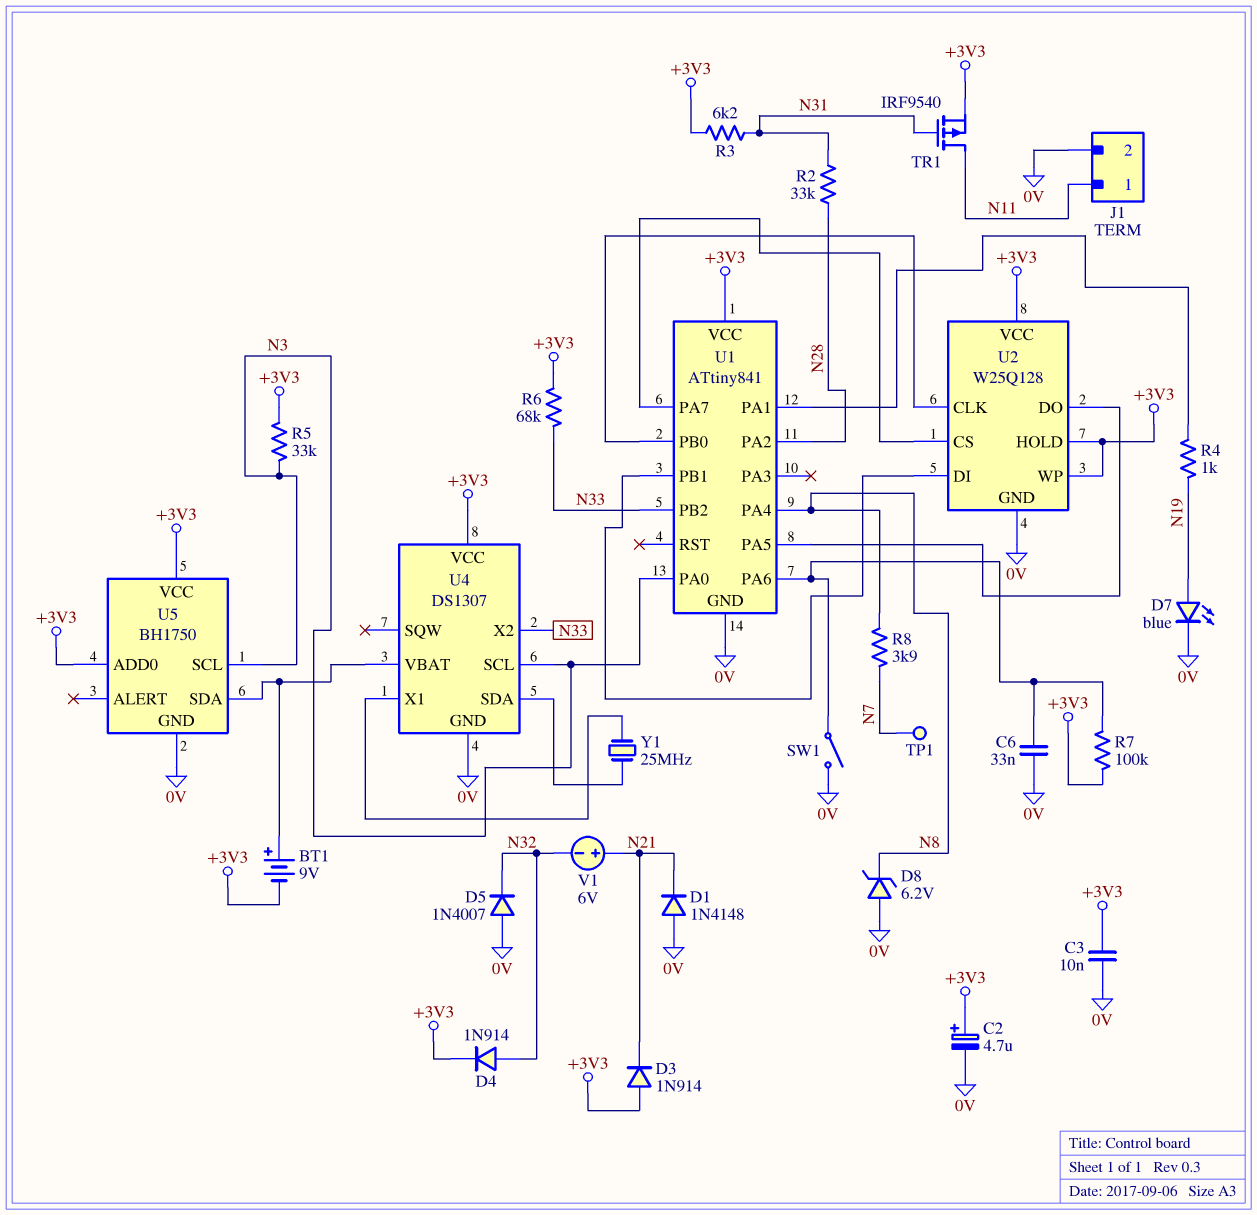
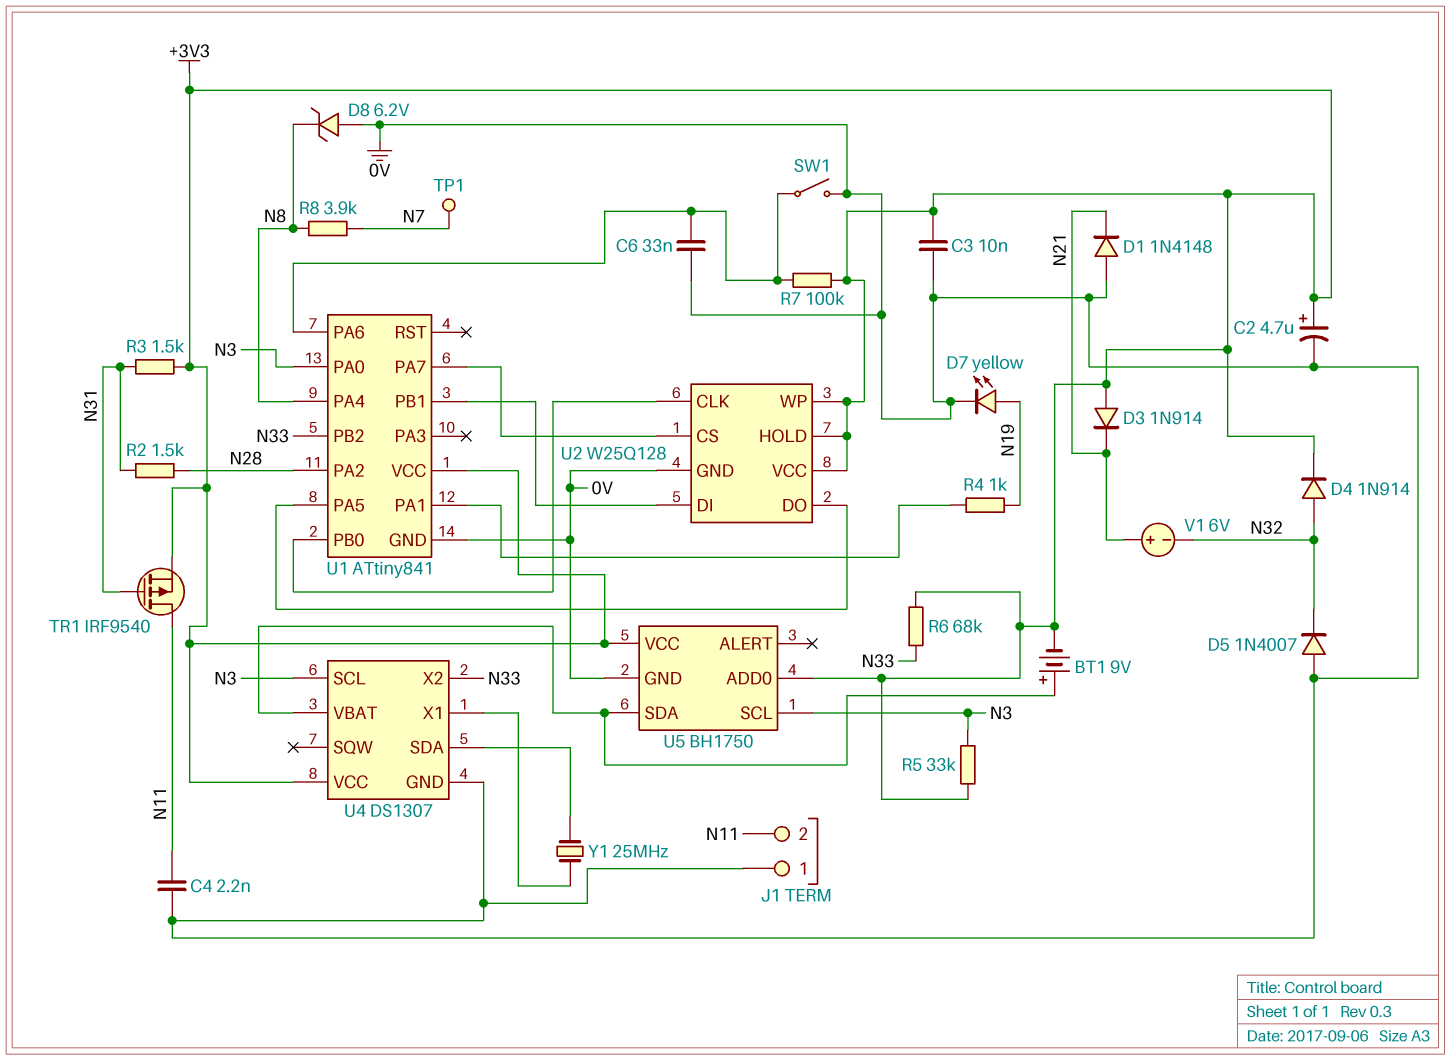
C4: none -> 2.2nF (0V, N11)
D7: LED blue (A N19, K 0V) -> LED yellow (A N19, K 0V)
J1 pin 1: N11 -> 0V
J1 pin 2: 0V -> N11
R2: 33k (N28, N31) -> 1.5k (N28, N31)
R3: 6.2k (+3V3, N31) -> 1.5k (+3V3, N31)

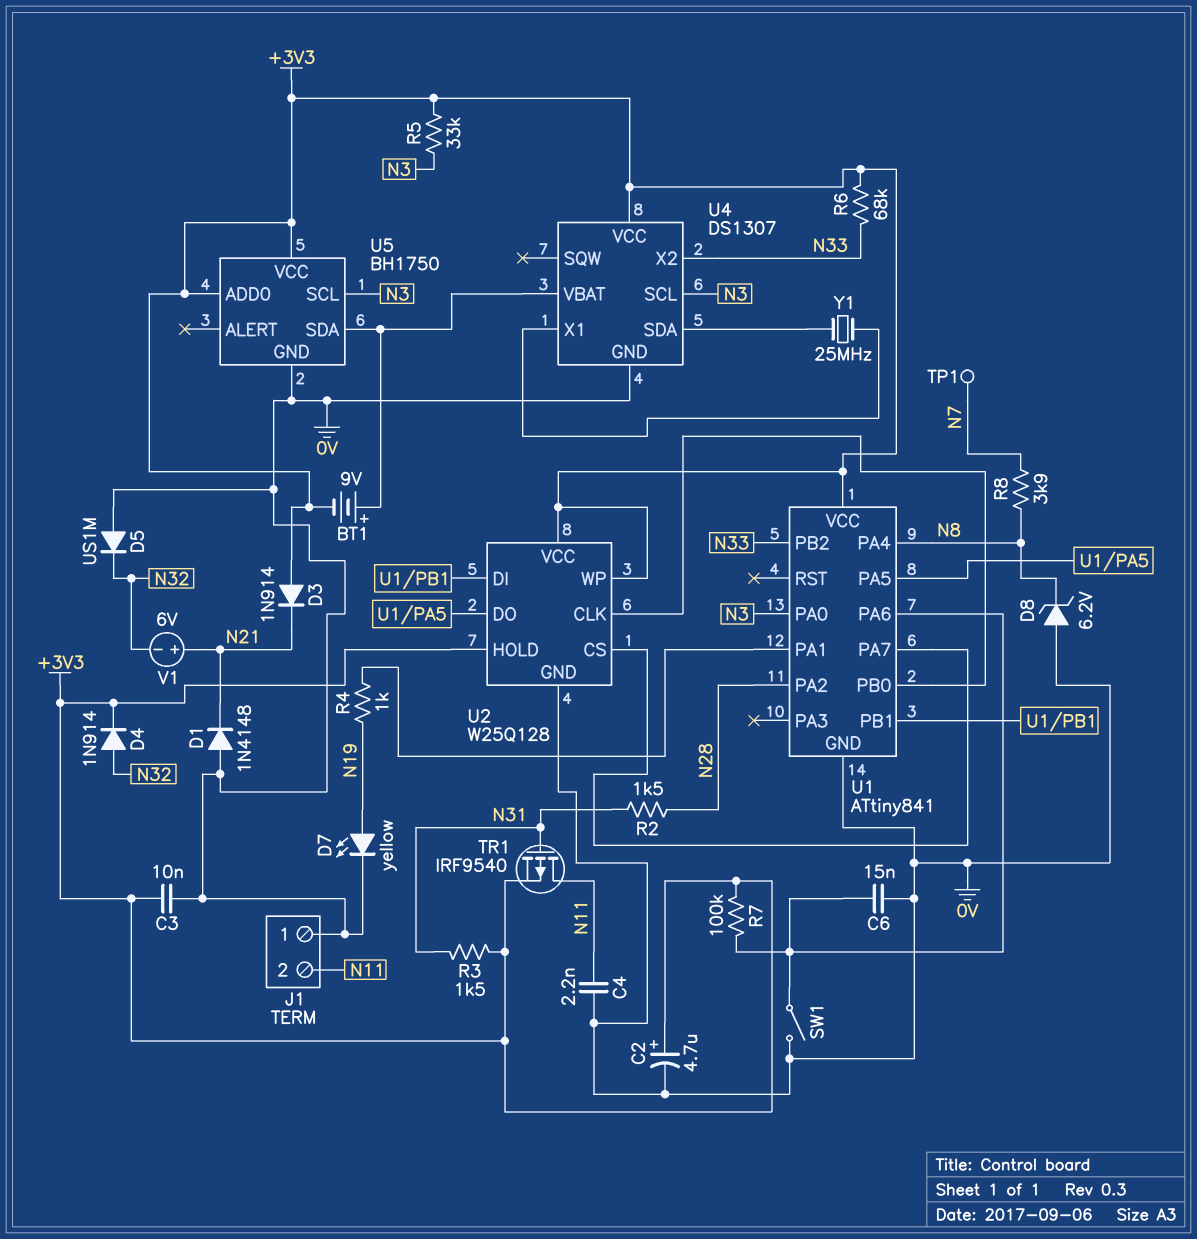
C6: 33nF (0V, U1/PA6) -> 15nF (0V, U1/PA6)
D5: diode 1N4007 (A 0V, K N32) -> diode US1M (A 0V, K N32)

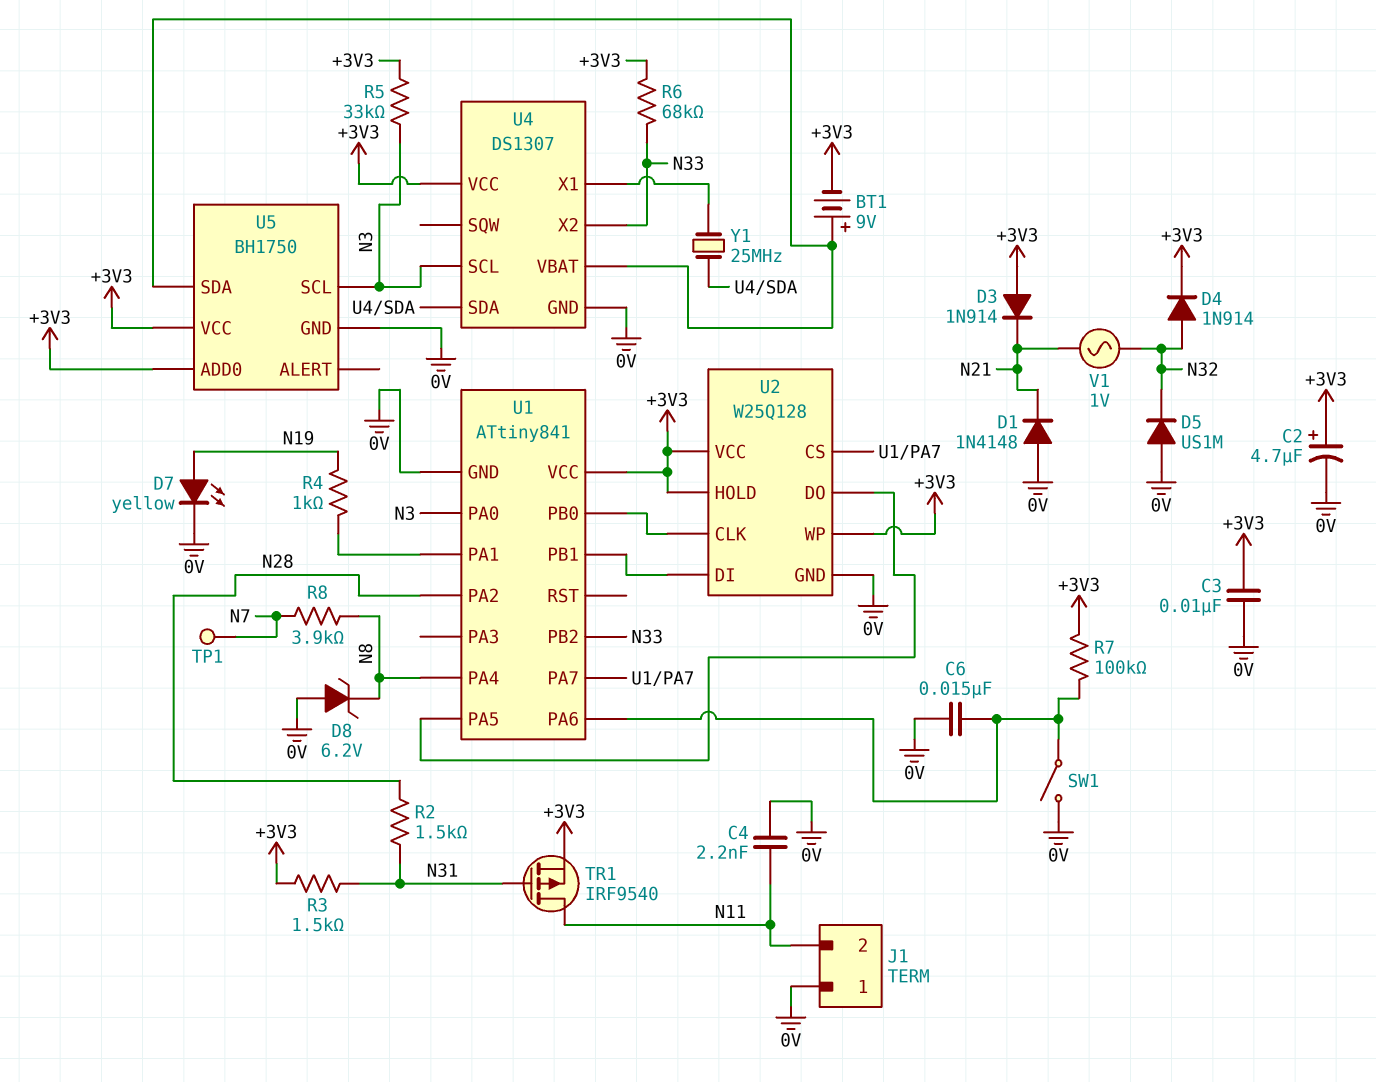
V1: 6V (plus N21, minus N32) -> AC 1V (N21, N32)

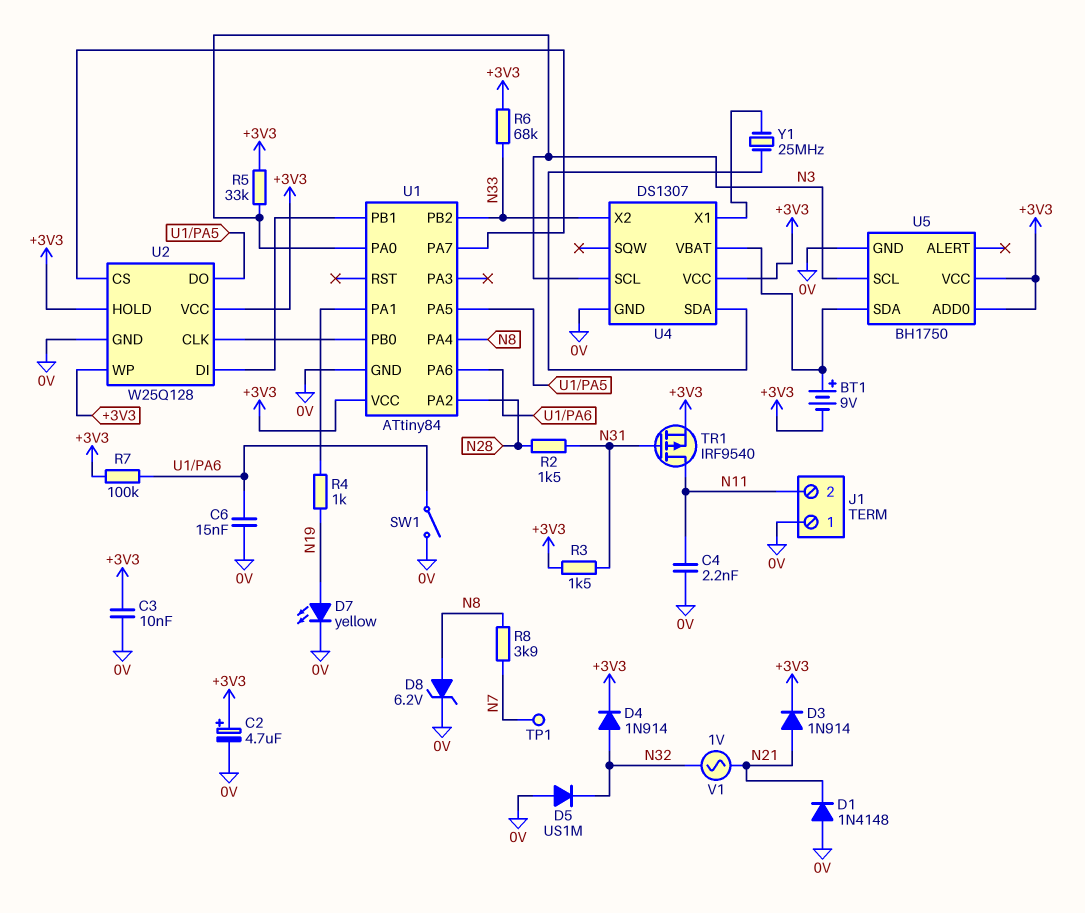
D3: diode 1N914 (A +3V3, K N21) -> diode 1N914 (A N21, K +3V3)
D8: zener 6.2V (A 0V, K N8) -> zener 6.2V (A N8, K 0V)
U1: ATtiny841 -> ATtiny84

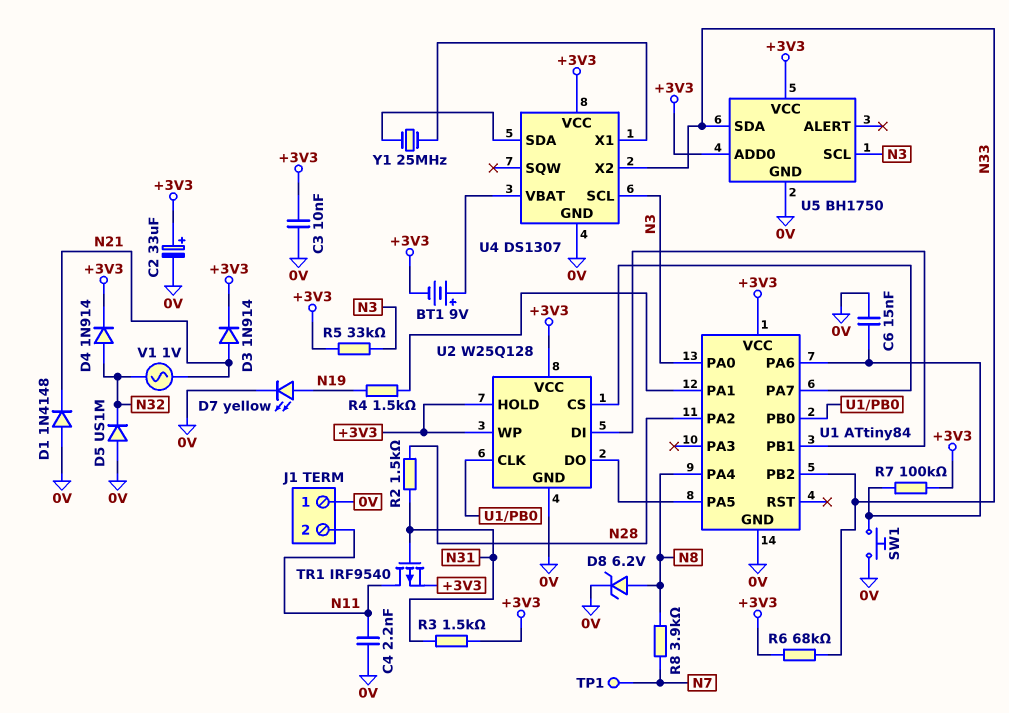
C2: 4.7uF (plus +3V3, minus 0V) -> 33uF (plus +3V3, minus 0V)
R4: 1k (N19, U1/PA1) -> 1.5k (N19, U1/PA1)
SW1: switch (0V, U1/PA6) -> button (0V, U1/PA6)
U5 pin SDA: U4/VBAT -> N33

